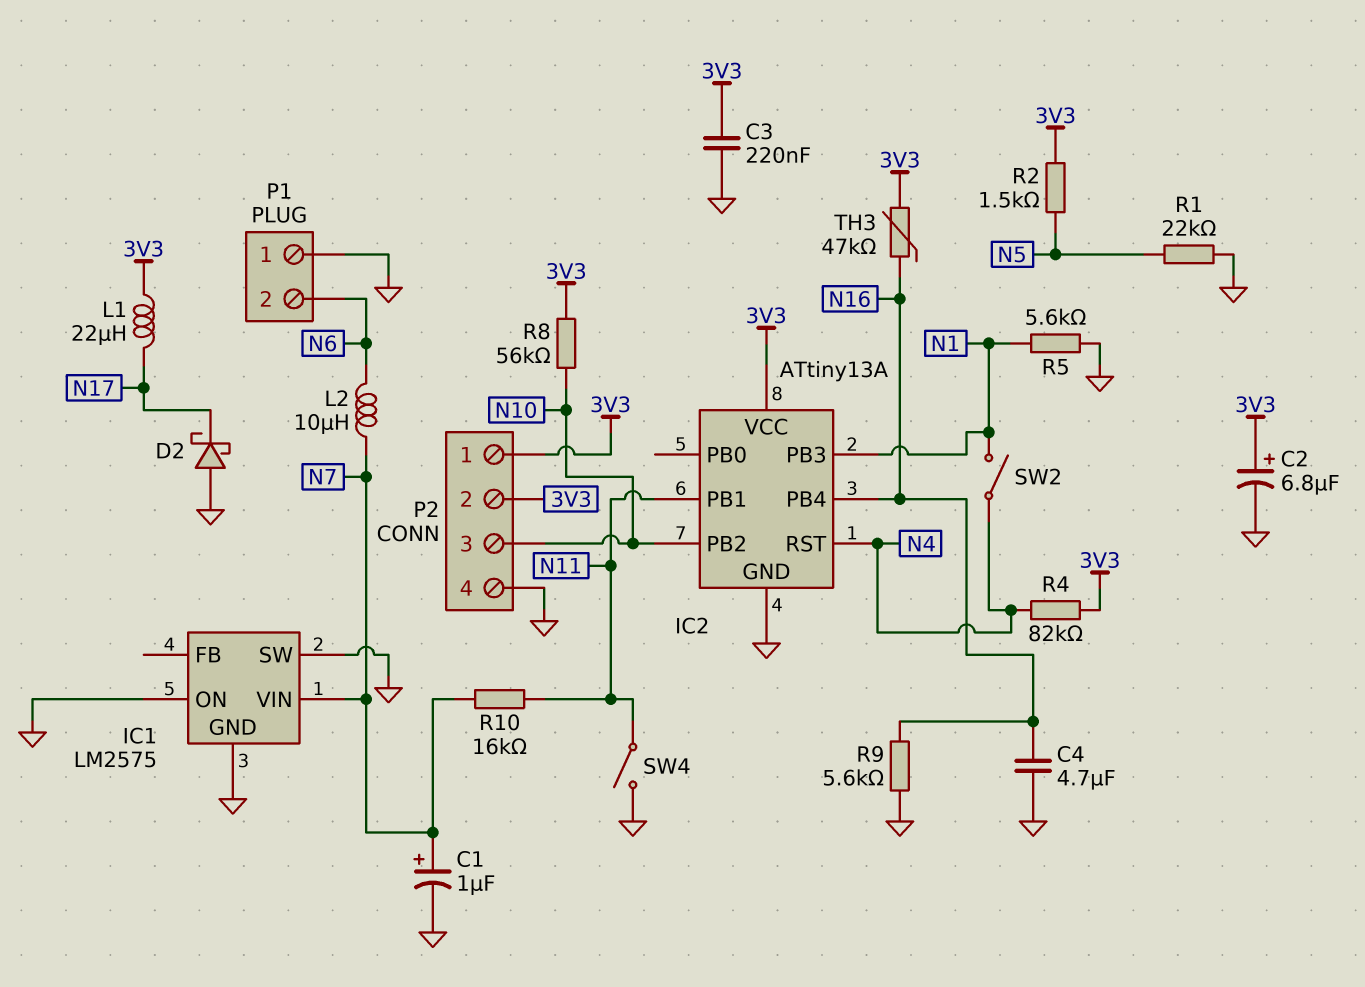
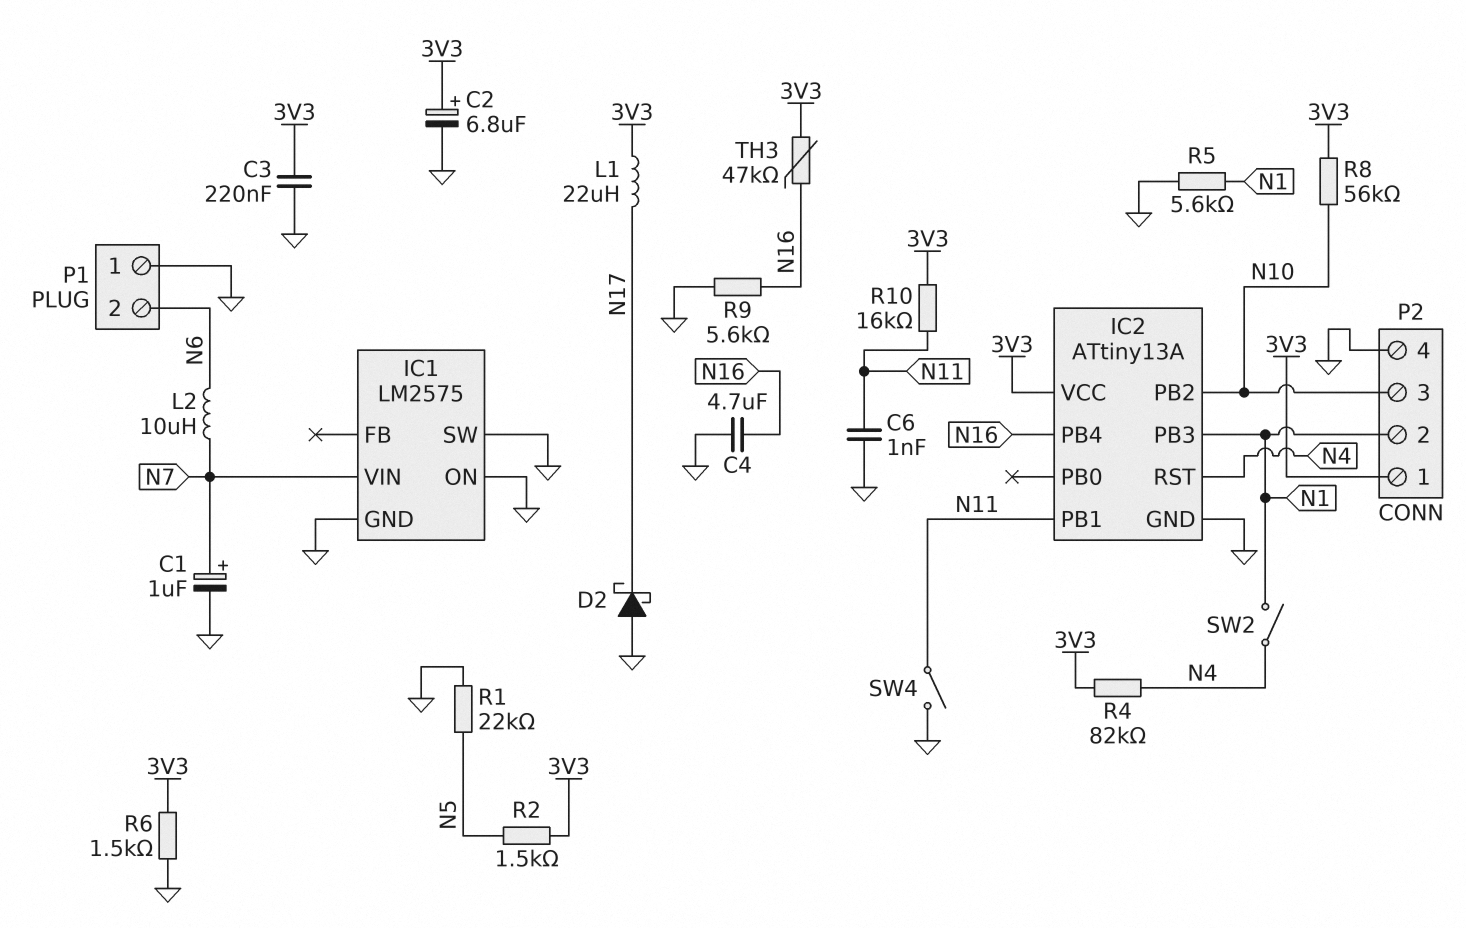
C6: none -> 1nF (GND, N11)
P2 pin 2: 3V3 -> N1
R6: none -> 1.5k (3V3, GND)
R10: 16k (N7, N11) -> 16k (3V3, N11)

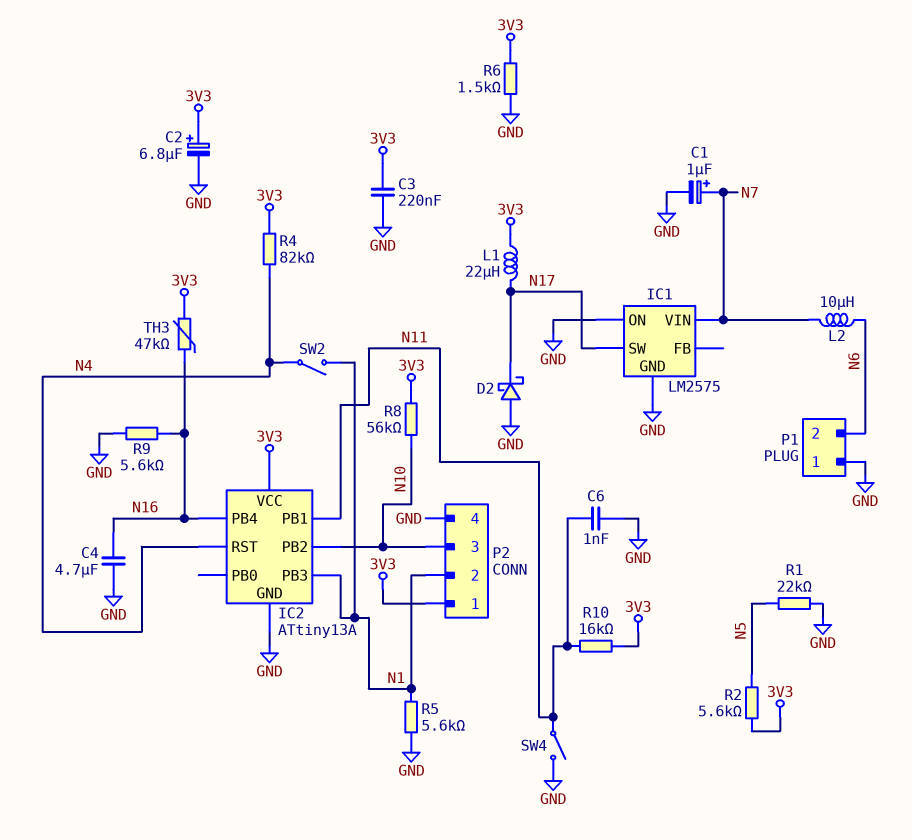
IC1 pin SW: GND -> N17
R2: 1.5k (3V3, N5) -> 5.6k (3V3, N5)

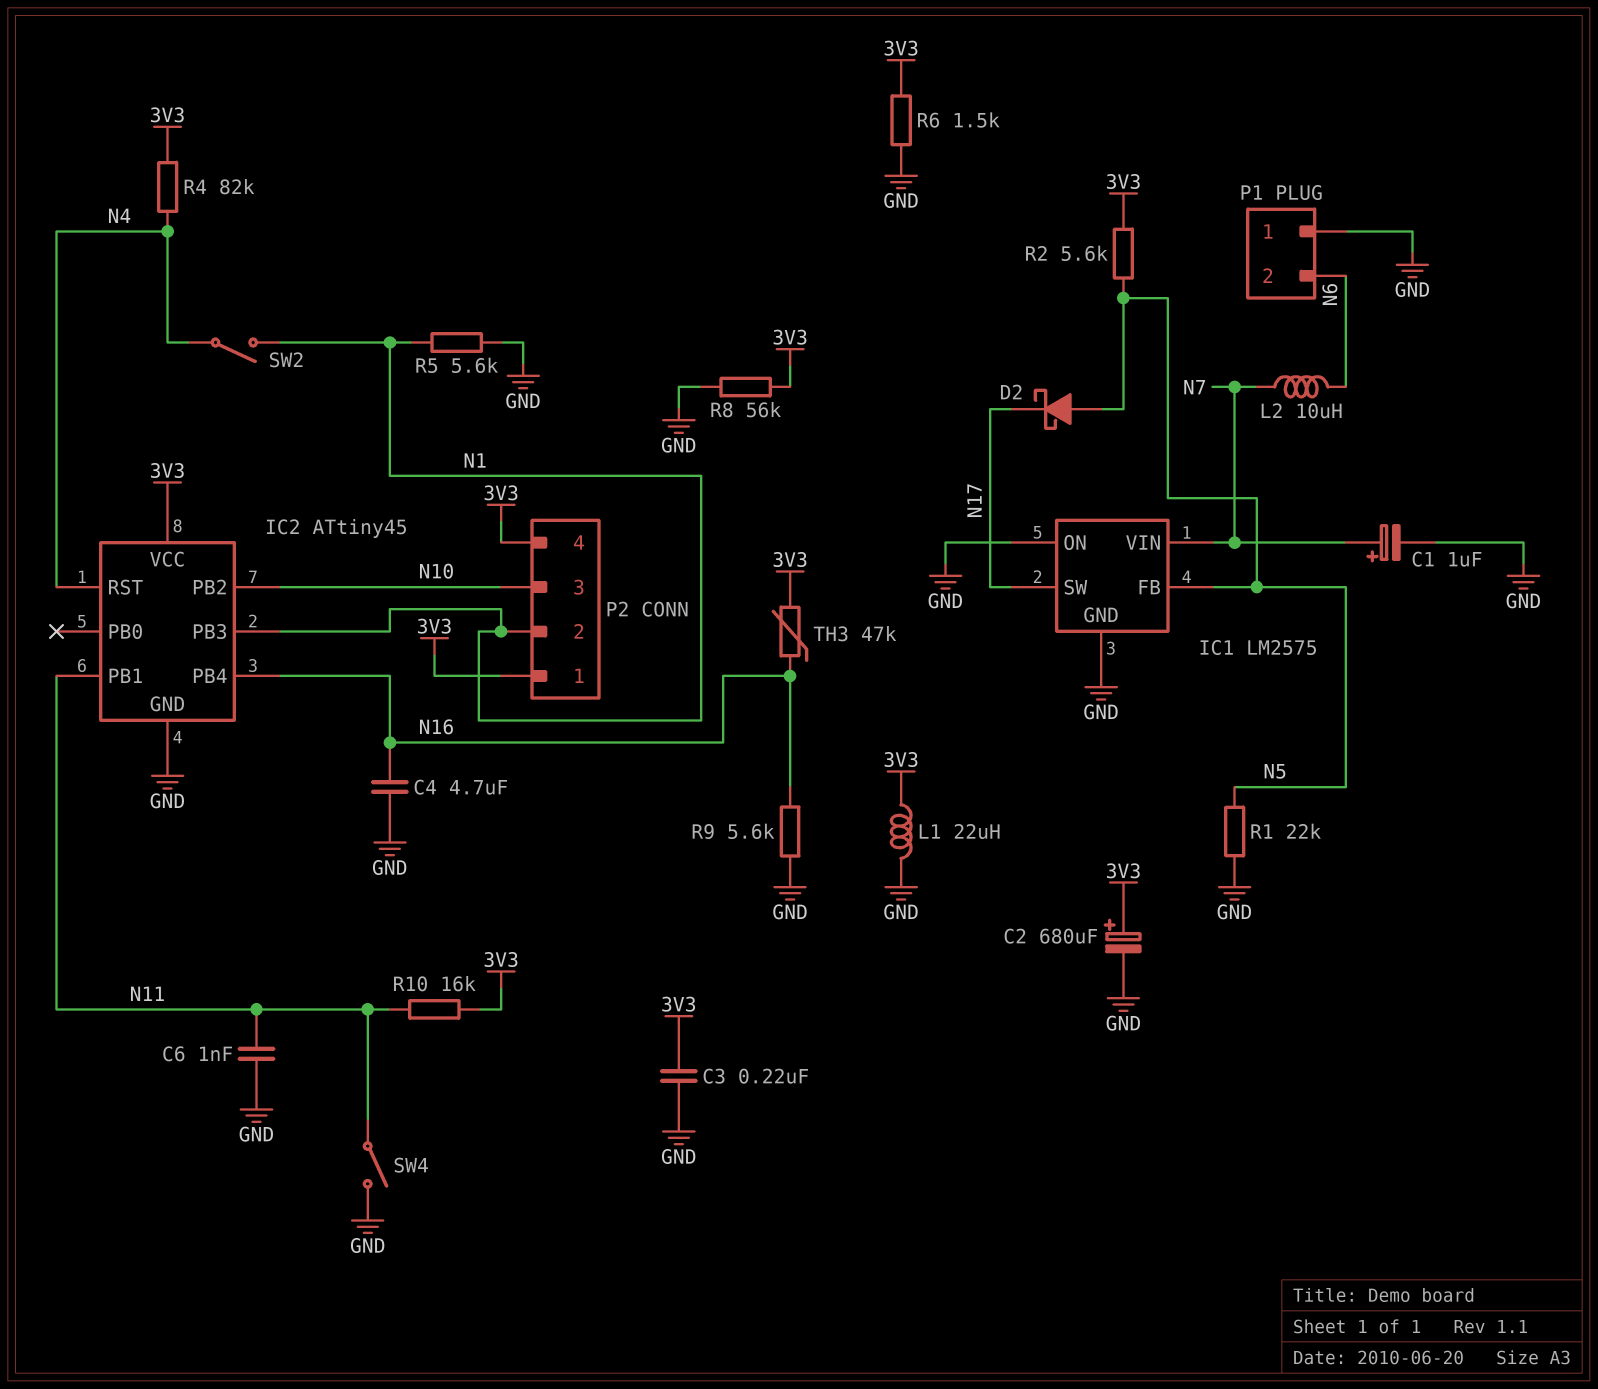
C2: 6.8uF (plus 3V3, minus GND) -> 680uF (plus 3V3, minus GND)
D2: schottky (A GND, K N17) -> schottky (A N5, K N17)
IC1 pin FB: none -> N5
IC2: ATtiny13A -> ATtiny45
L1: 22uH (3V3, N17) -> 22uH (3V3, GND)
P2 pin 4: GND -> 3V3
R8: 56k (3V3, N10) -> 56k (3V3, GND)

